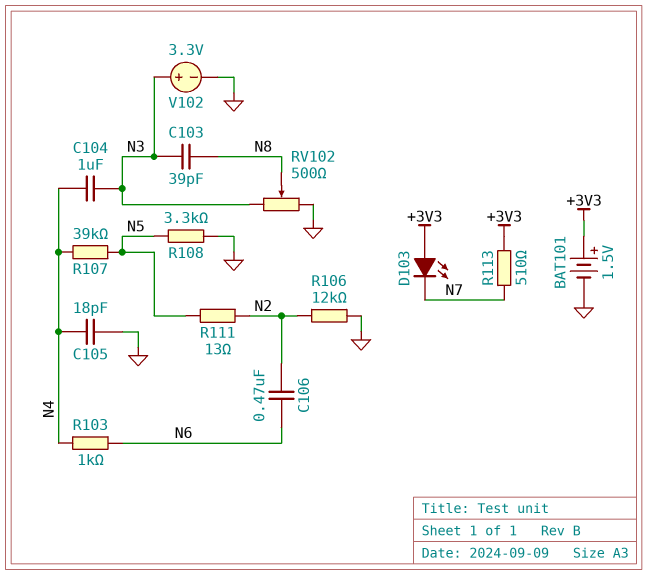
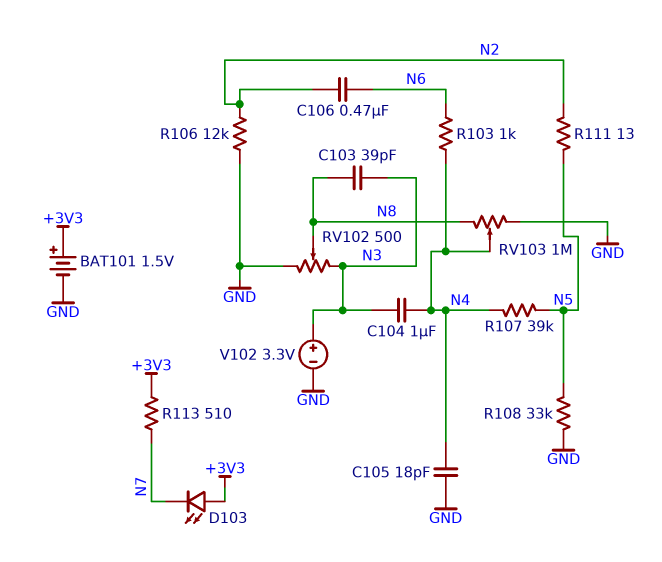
R108: 3.3k (GND, N5) -> 33k (GND, N5)
RV103: none -> 1M (GND, N8, wiper N4)

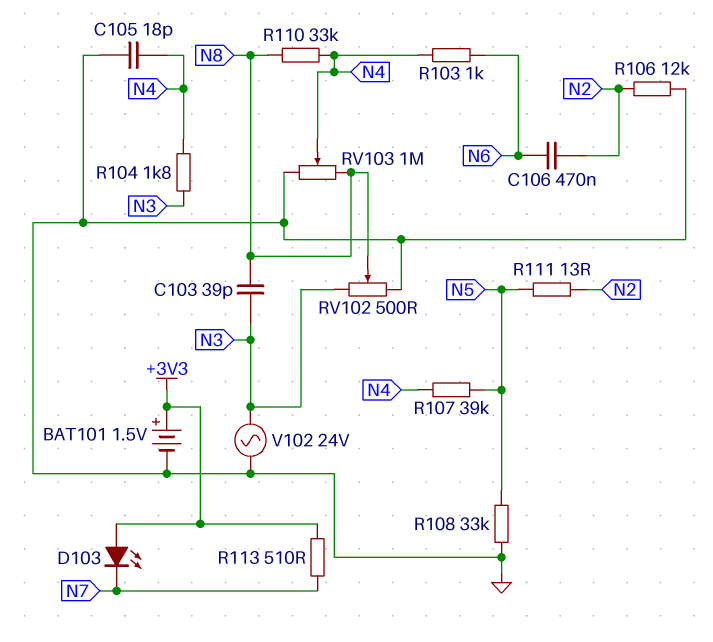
C104: 1uF (N3, N4) -> none
R104: none -> 1.8k (N3, N4)
R110: none -> 33k (N4, N8)
V102: 3.3V (plus N3, minus GND) -> AC 24V (GND, N3)

